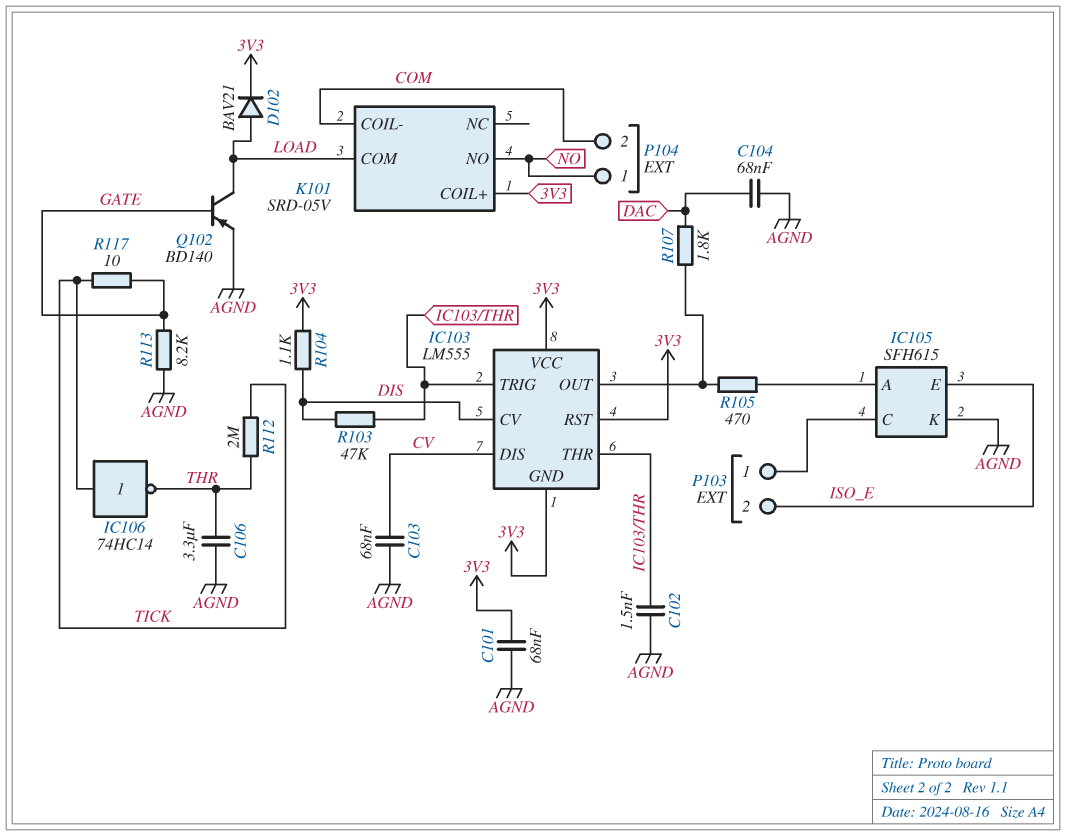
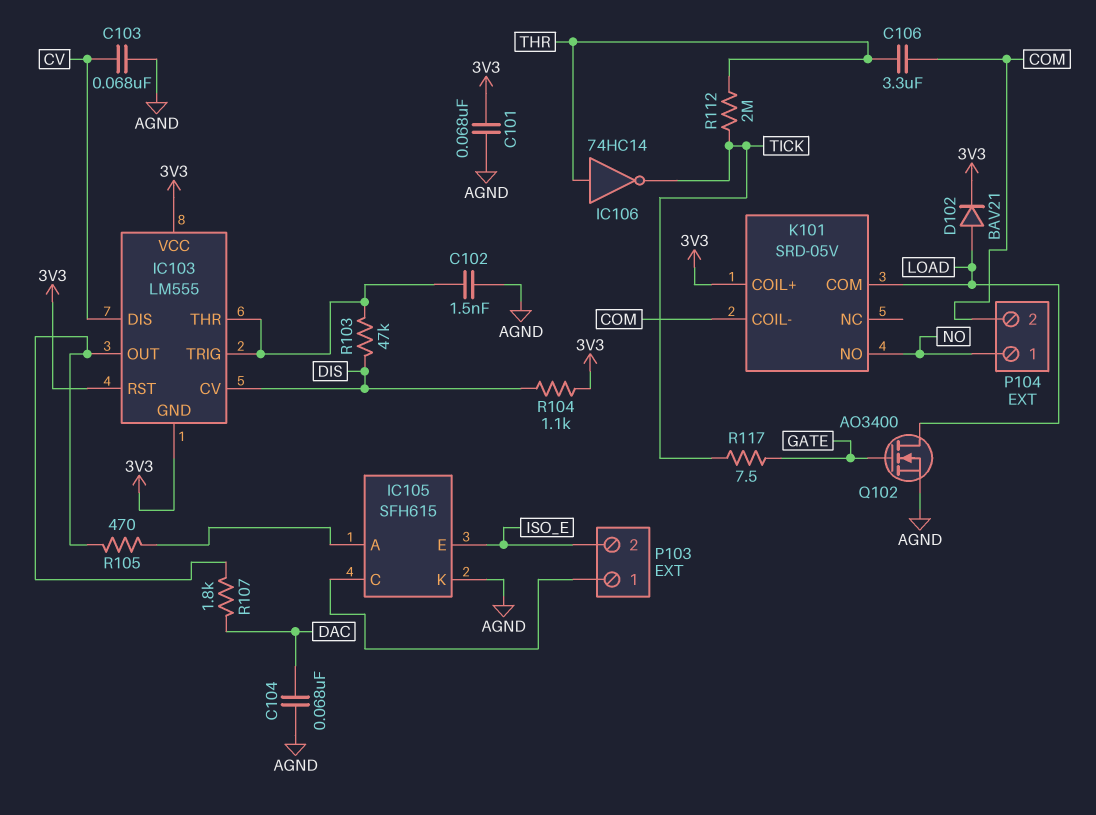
C106: 3.3uF (AGND, THR) -> 3.3uF (COM, THR)
IC106: NOT 74HC14 (in TICK, out THR) -> NOT 74HC14 (in THR, out TICK)
Q102: PNP BD140 (B GATE, C LOAD, E AGND) -> NMOS AO3400 (G GATE, D LOAD, S AGND)
R113: 8.2k (AGND, GATE) -> none
R117: 10 (GATE, TICK) -> 7.5 (GATE, TICK)

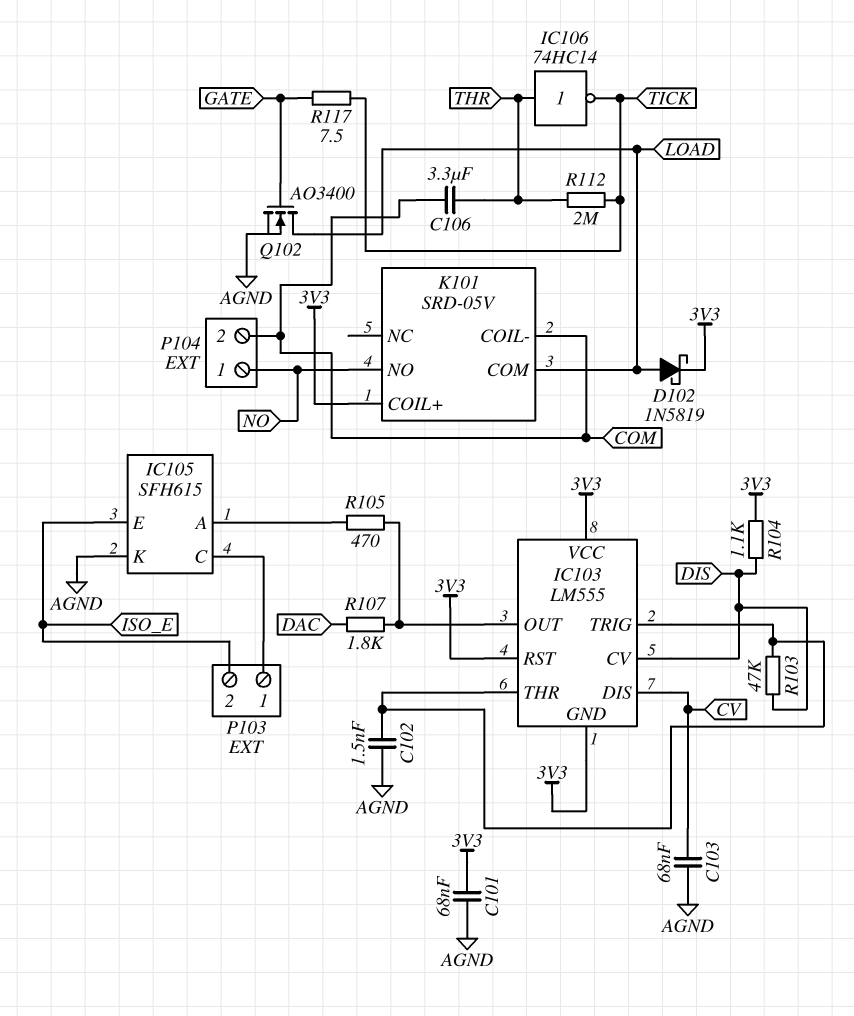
C104: 68nF (AGND, DAC) -> none
D102: diode BAV21 (A LOAD, K 3V3) -> schottky 1N5819 (A LOAD, K 3V3)

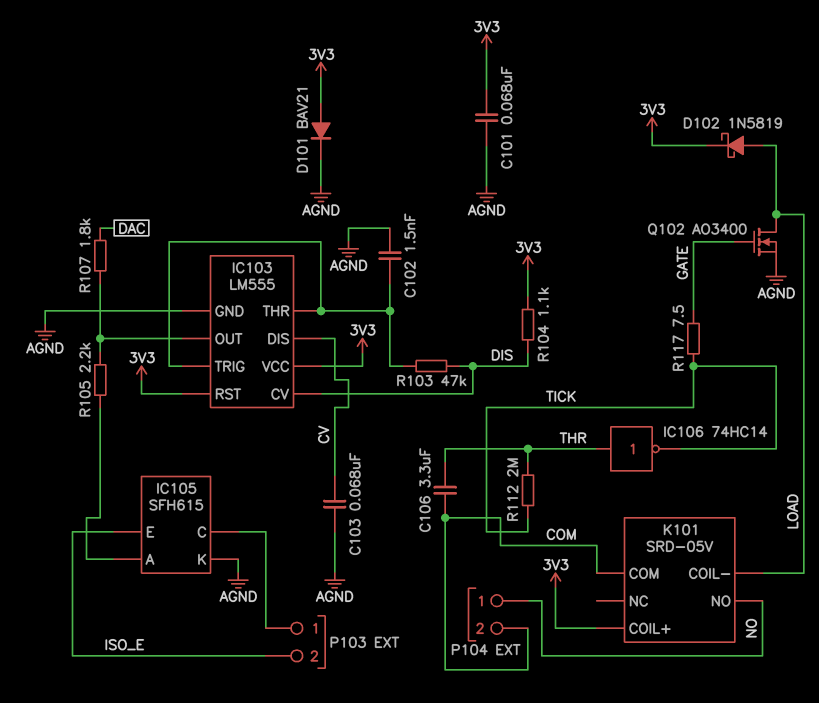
D101: none -> diode BAV21 (A 3V3, K AGND)
IC103 pin GND: 3V3 -> AGND
K101 pin COIL-: COM -> LOAD
K101 pin COM: LOAD -> COM
R105: 470 (IC103/OUT, IC105/A) -> 2.2k (IC103/OUT, IC105/A)

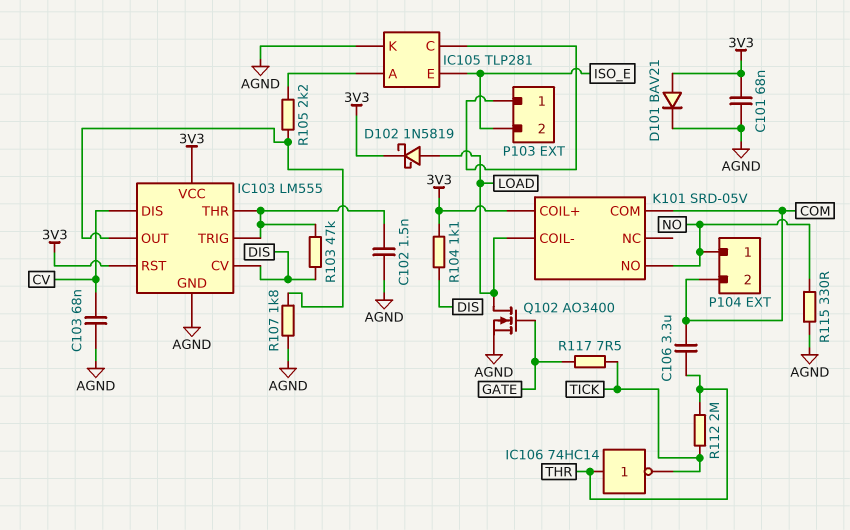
IC105: SFH615 -> TLP281
R107: 1.8k (DAC, IC103/OUT) -> 1.8k (AGND, IC103/OUT)
R115: none -> 330 (AGND, NO)

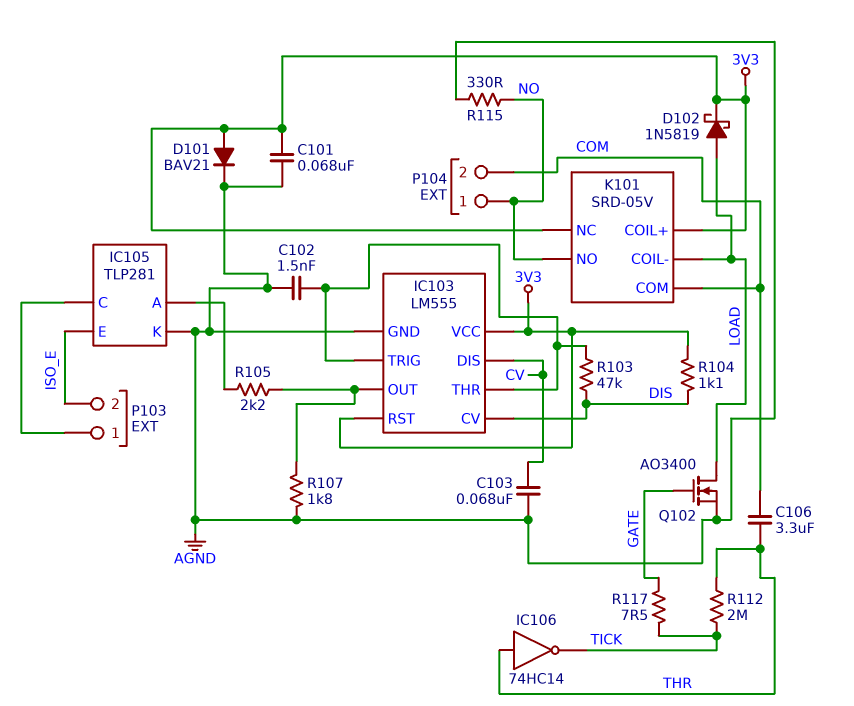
K101 pin NC: none -> 3V3

